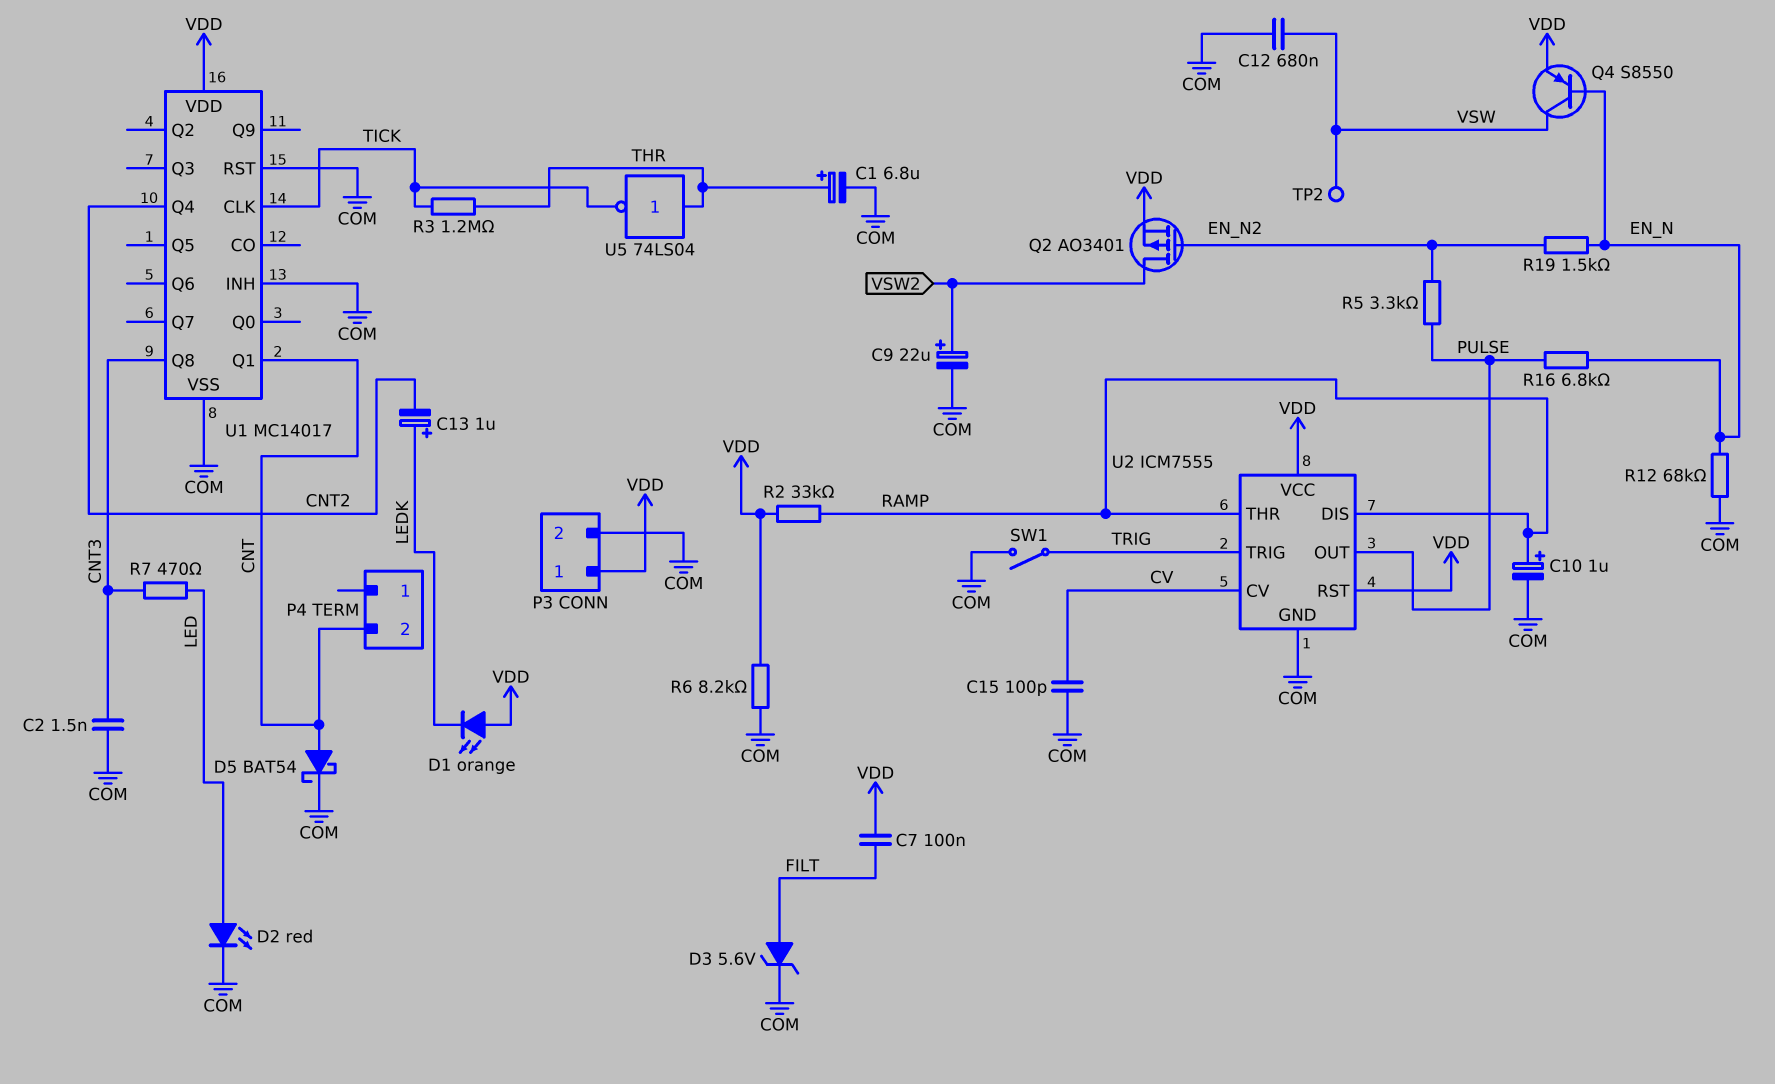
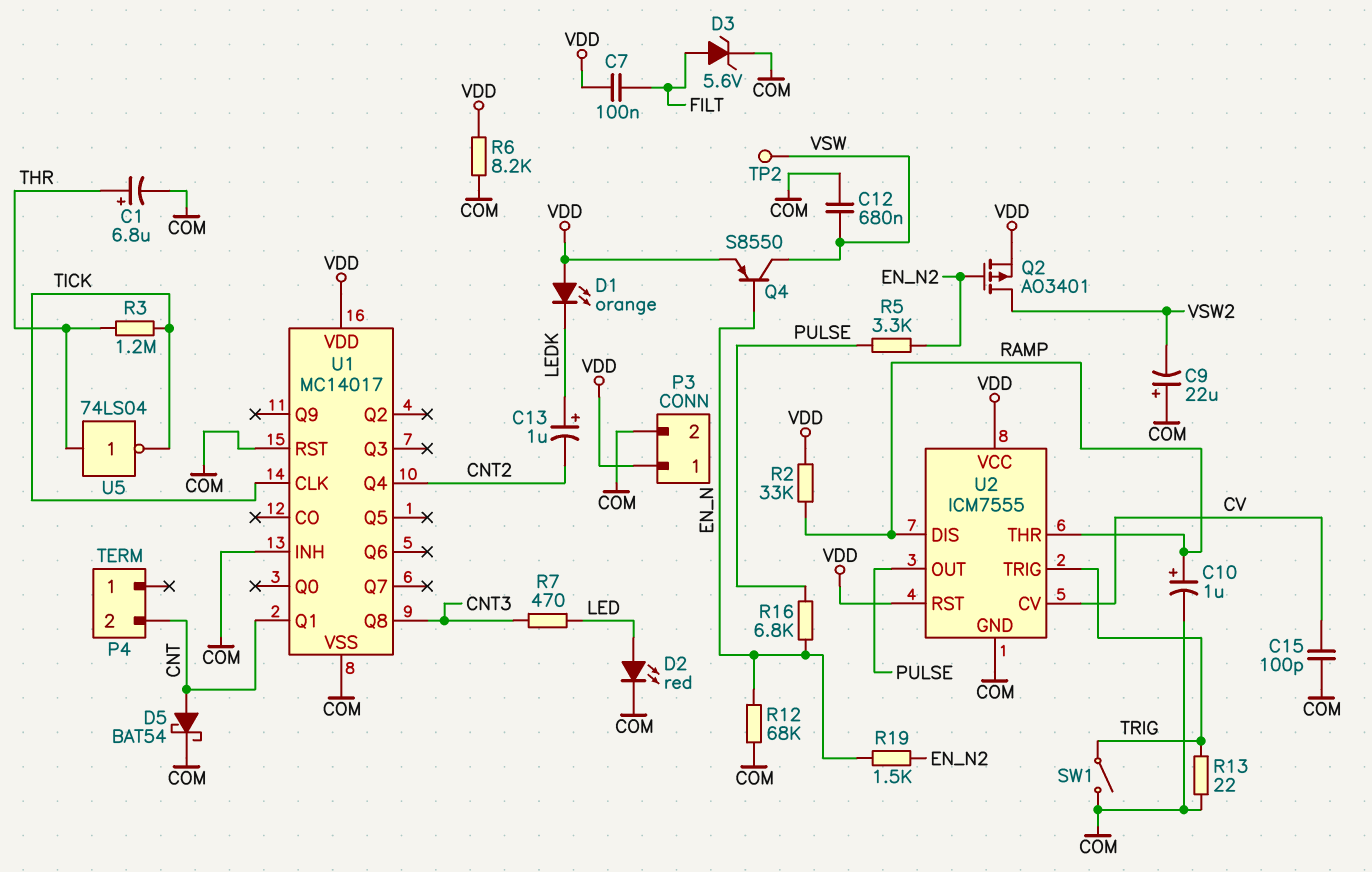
C2: 1.5nF (CNT3, COM) -> none
C9: 22uF (plus VSW2, minus COM) -> 22uF (plus COM, minus VSW2)
R13: none -> 22 (COM, TRIG)

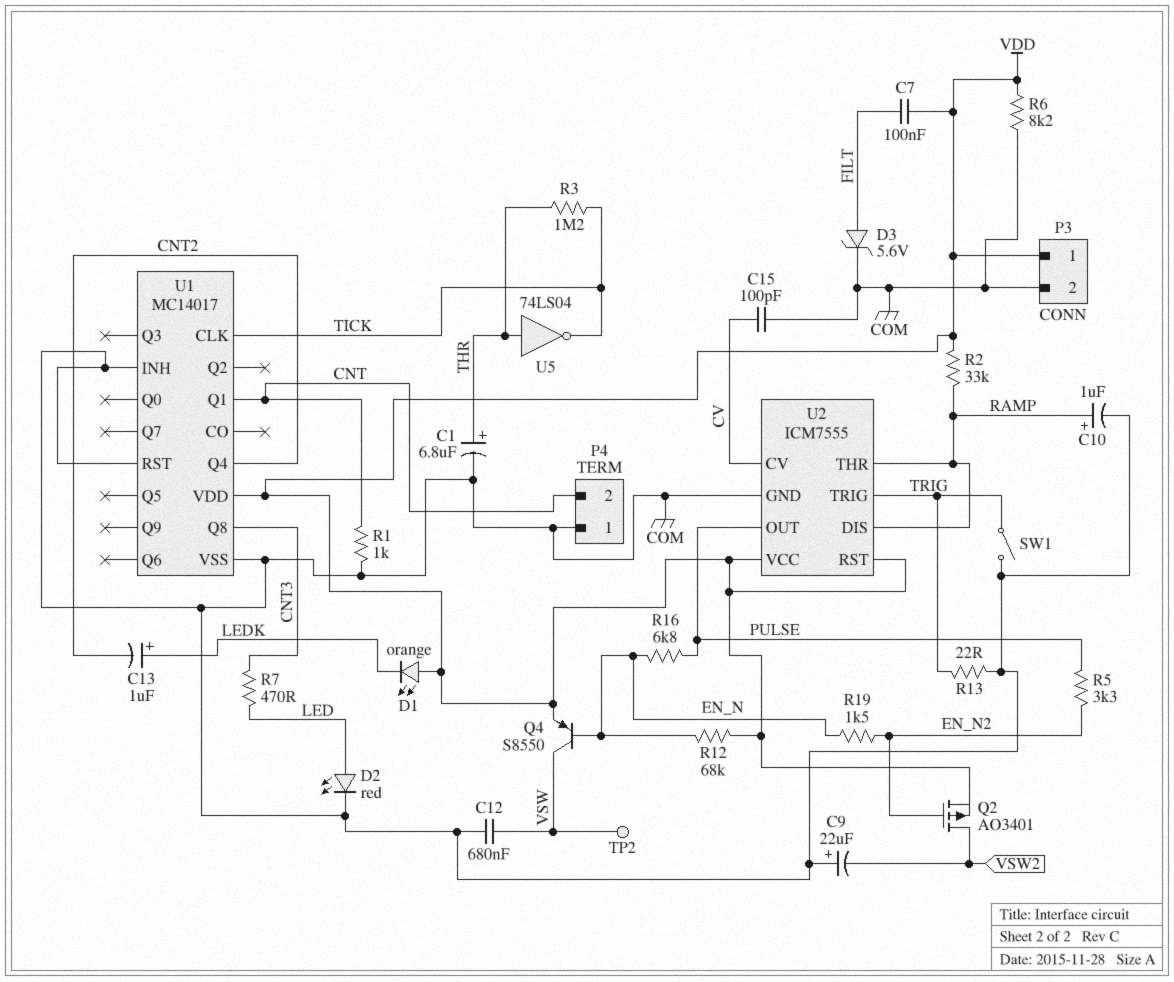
D5: schottky BAT54 (A CNT, K COM) -> none
P4 pin 1: none -> COM
R1: none -> 1k (CNT, COM)
R12: 68k (COM, EN_N) -> 68k (EN_N, VDD)

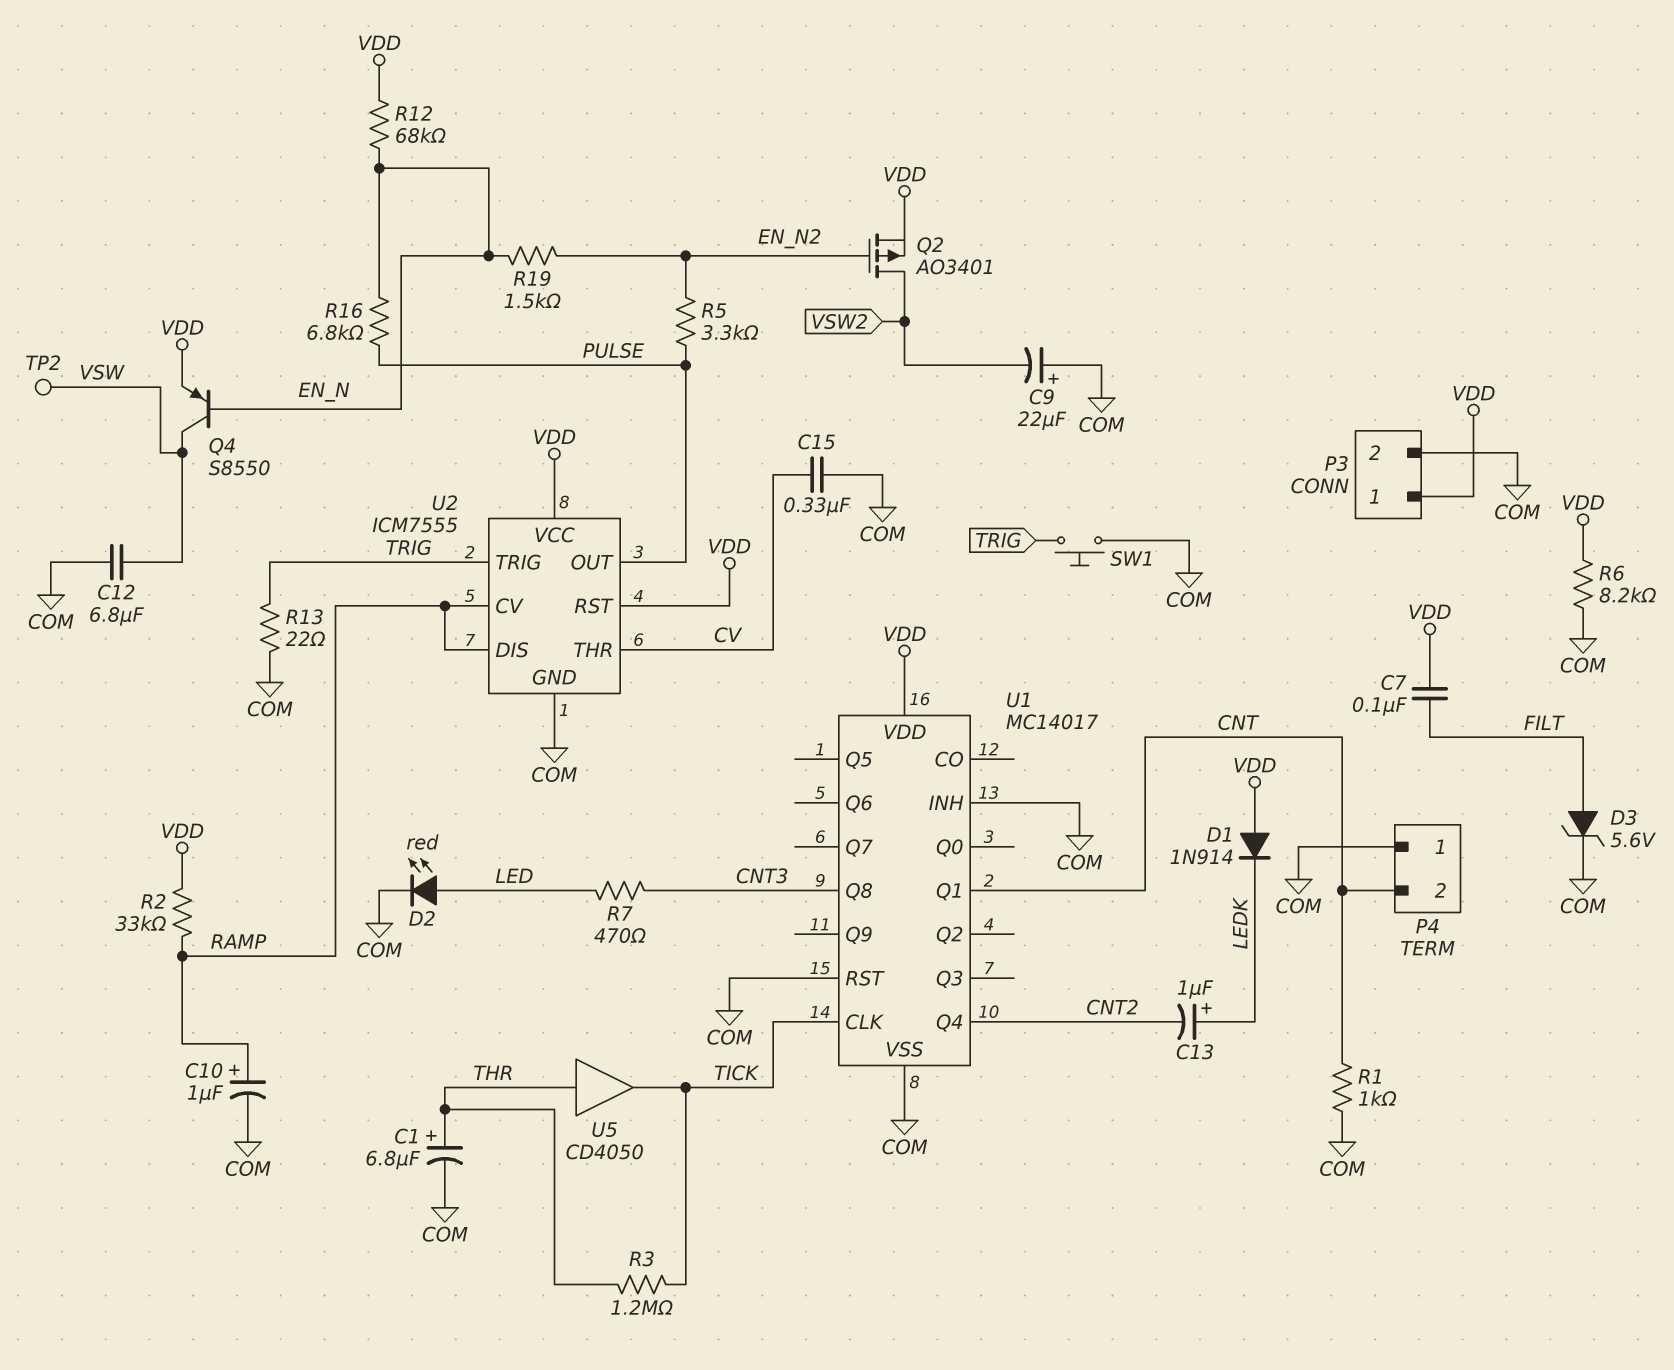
C12: 680nF (COM, VSW) -> 6.8uF (COM, VSW)
C15: 100pF (COM, CV) -> 330nF (COM, CV)
D1: LED orange (A VDD, K LEDK) -> diode 1N914 (A VDD, K LEDK)
SW1: switch (COM, TRIG) -> button (COM, TRIG)
U2 pin CV: CV -> RAMP
U2 pin THR: RAMP -> CV
U5: NOT 74LS04 (in THR, out TICK) -> buffer CD4050 (in THR, out TICK)

